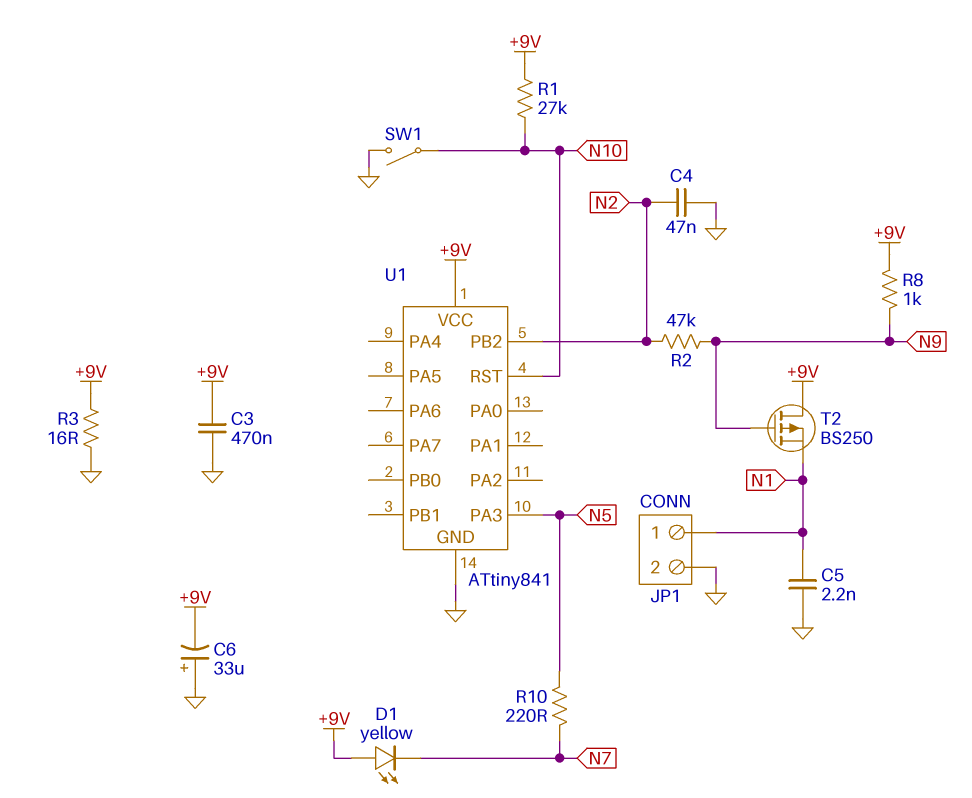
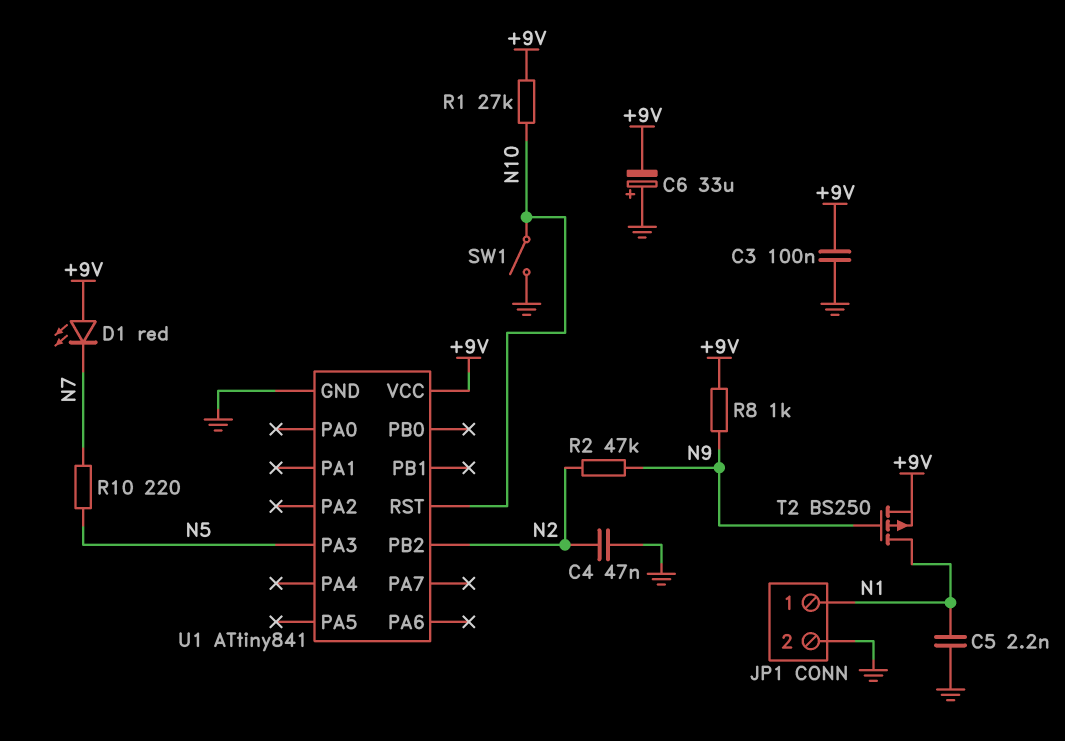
C3: 470nF (+9V, GND) -> 100nF (+9V, GND)
D1: LED yellow (A +9V, K N7) -> LED red (A +9V, K N7)
R3: 16 (+9V, GND) -> none
T2: PMOS BS250 (G N9, D +9V, S N1) -> PMOS BS250 (G N9, D N1, S +9V)

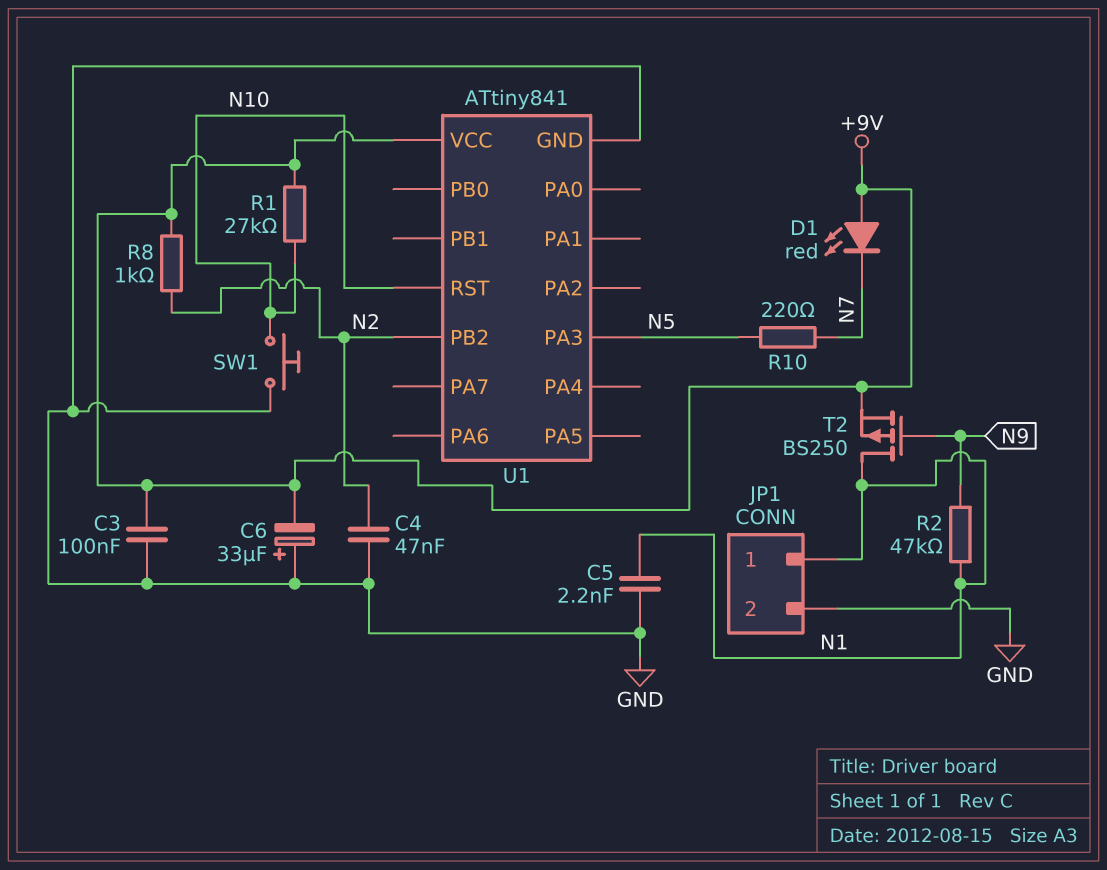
R2: 47k (N2, N9) -> 47k (N1, N9)
R8: 1k (+9V, N9) -> 1k (+9V, N2)
SW1: switch (GND, N10) -> button (GND, N10)

